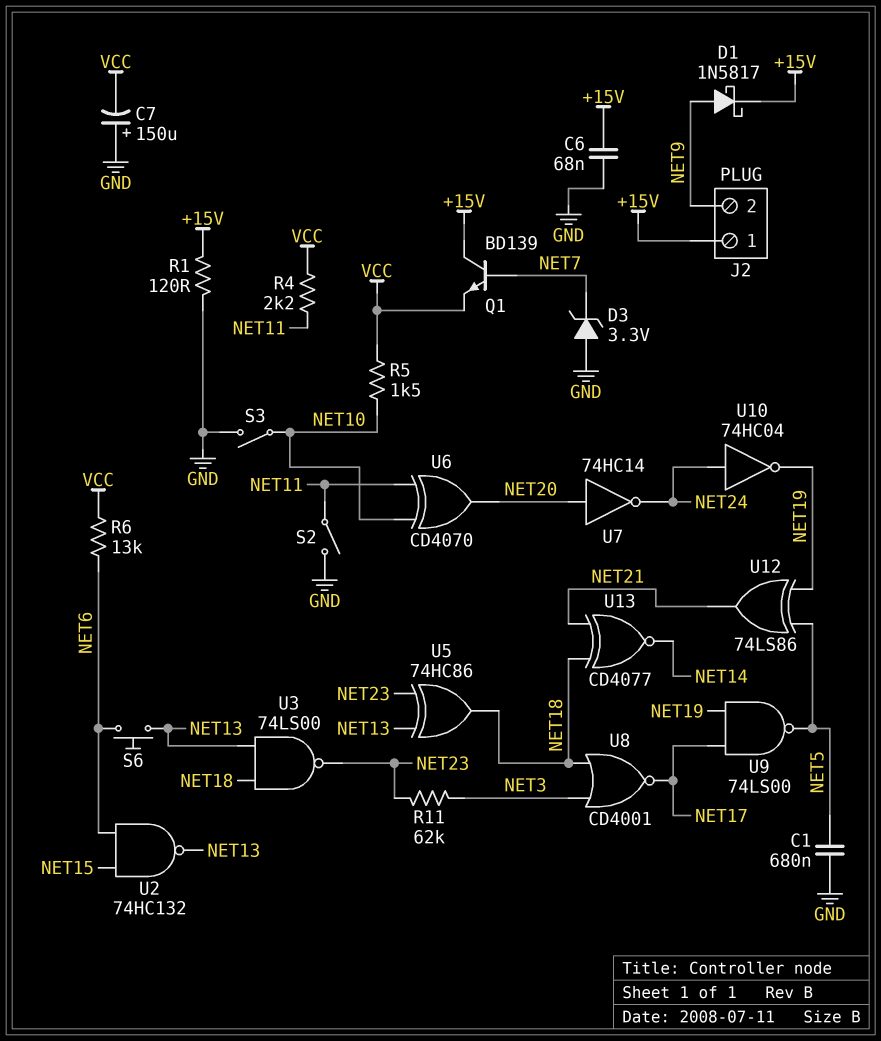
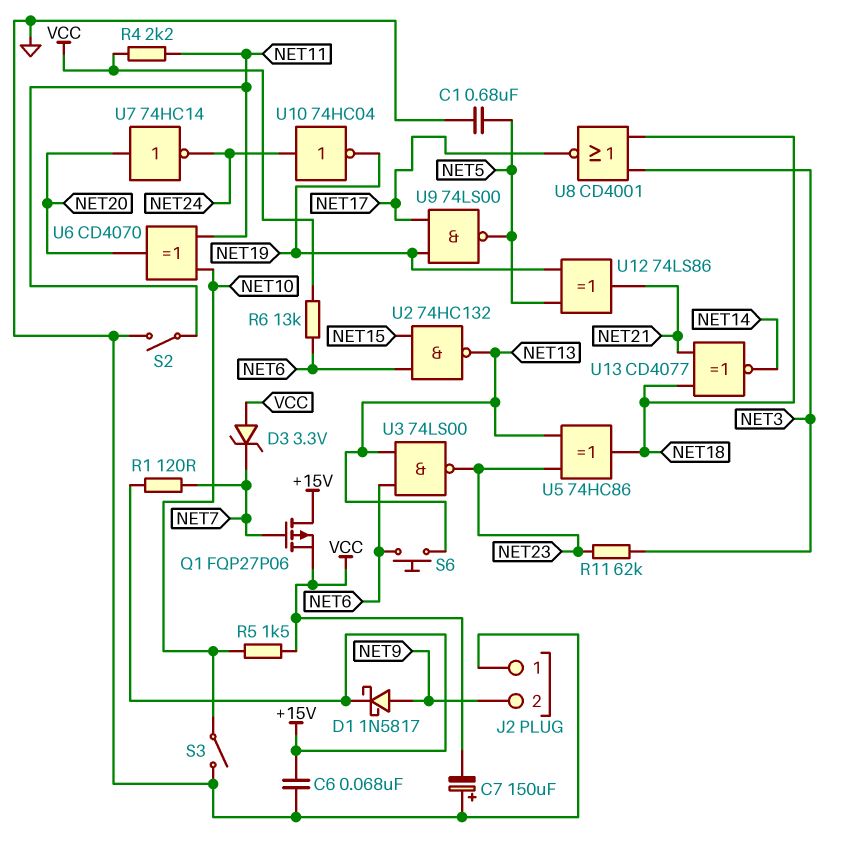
D3: zener 3.3V (A GND, K NET7) -> zener 3.3V (A VCC, K NET7)
J2 pin 1: +15V -> GND
Q1: NPN BD139 (B NET7, C +15V, E VCC) -> PMOS FQP27P06 (G NET7, D +15V, S VCC)
R1: 120 (+15V, GND) -> 120 (+15V, NET7)
U3: NAND 74LS00 (in NET13, in NET18, out NET23) -> NAND 74LS00 (in NET6, in NET13, out NET23)

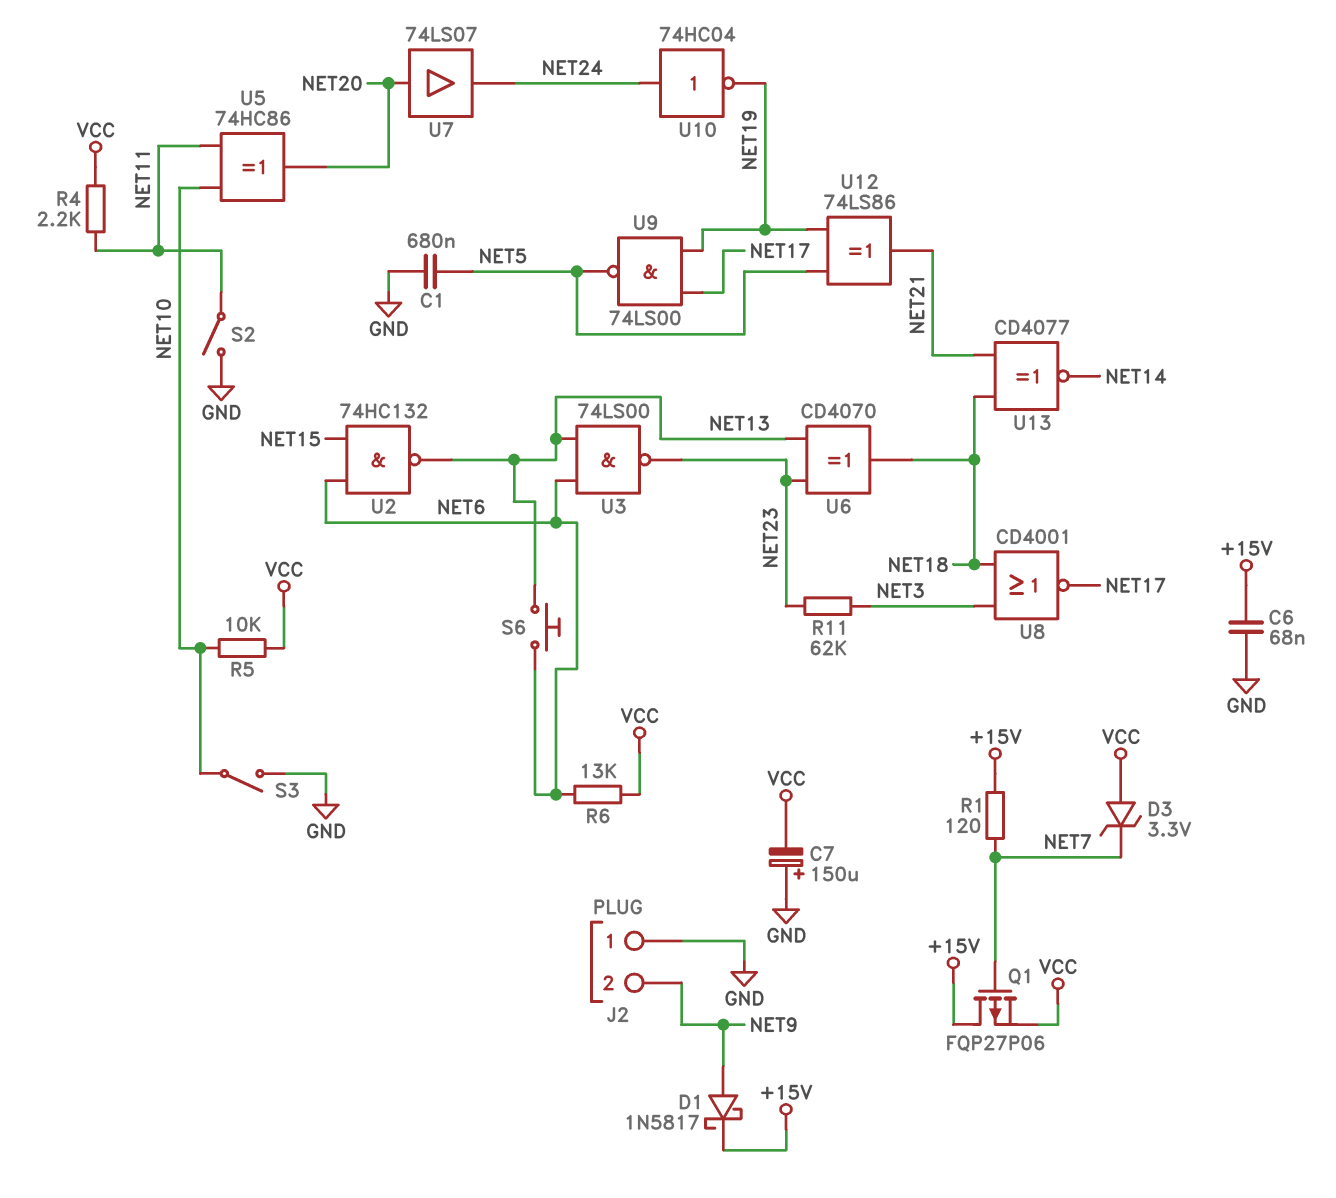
R5: 1.5k (NET10, VCC) -> 10k (NET10, VCC)
U5: XOR 74HC86 (in NET13, in NET23, out NET18) -> XOR 74HC86 (in NET10, in NET11, out NET20)
U6: XOR CD4070 (in NET10, in NET11, out NET20) -> XOR CD4070 (in NET13, in NET23, out NET18)
U7: NOT 74HC14 (in NET20, out NET24) -> buffer 74LS07 (in NET20, out NET24)

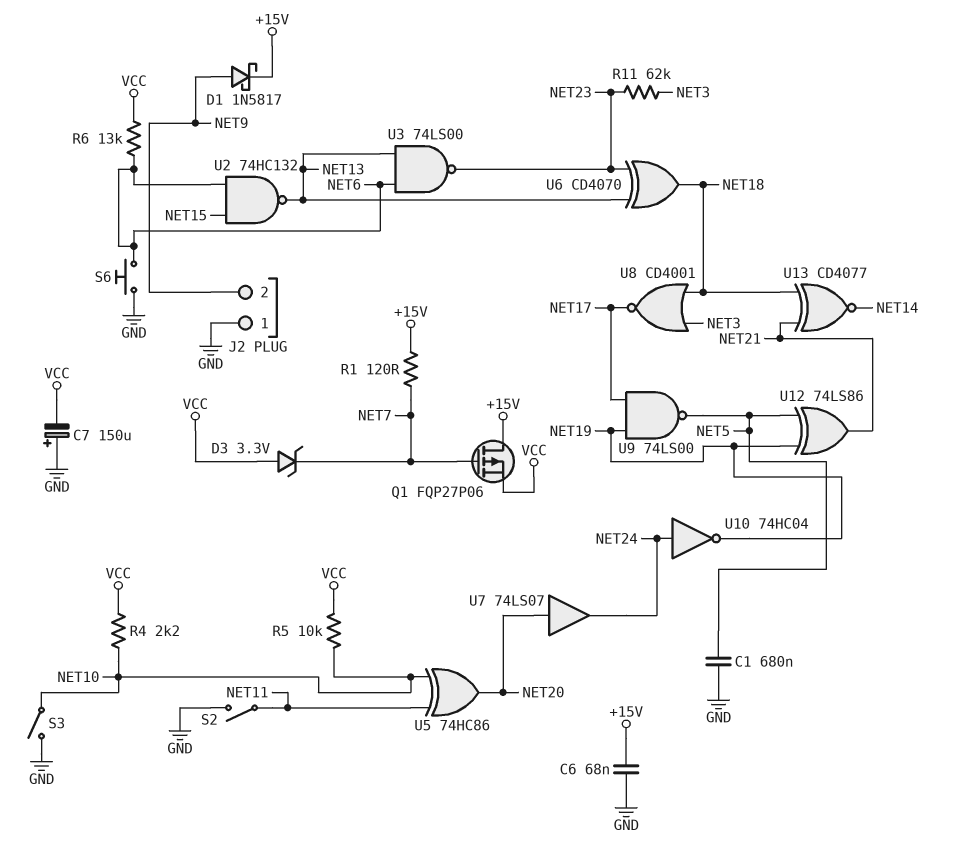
R4: 2.2k (NET11, VCC) -> 2.2k (NET10, VCC)
S6: button (NET6, NET13) -> button (GND, NET6)

